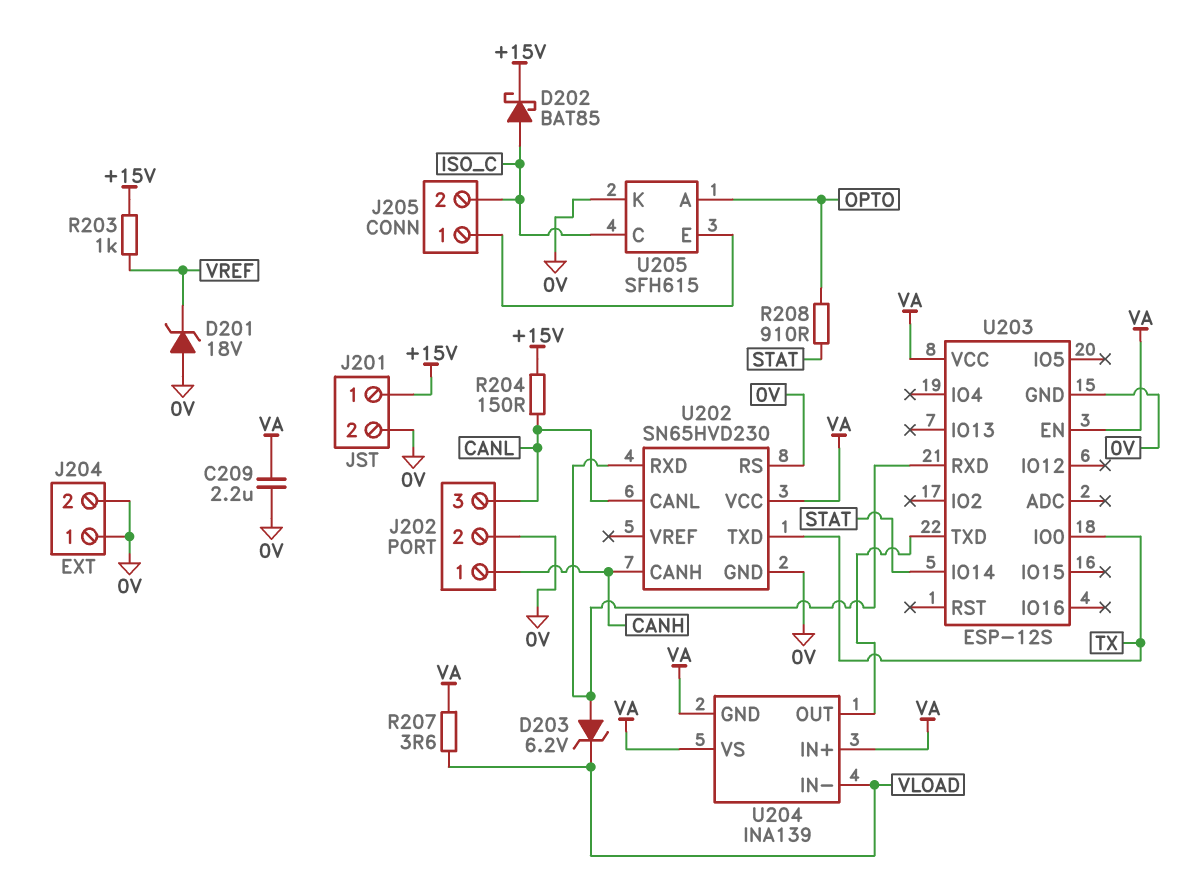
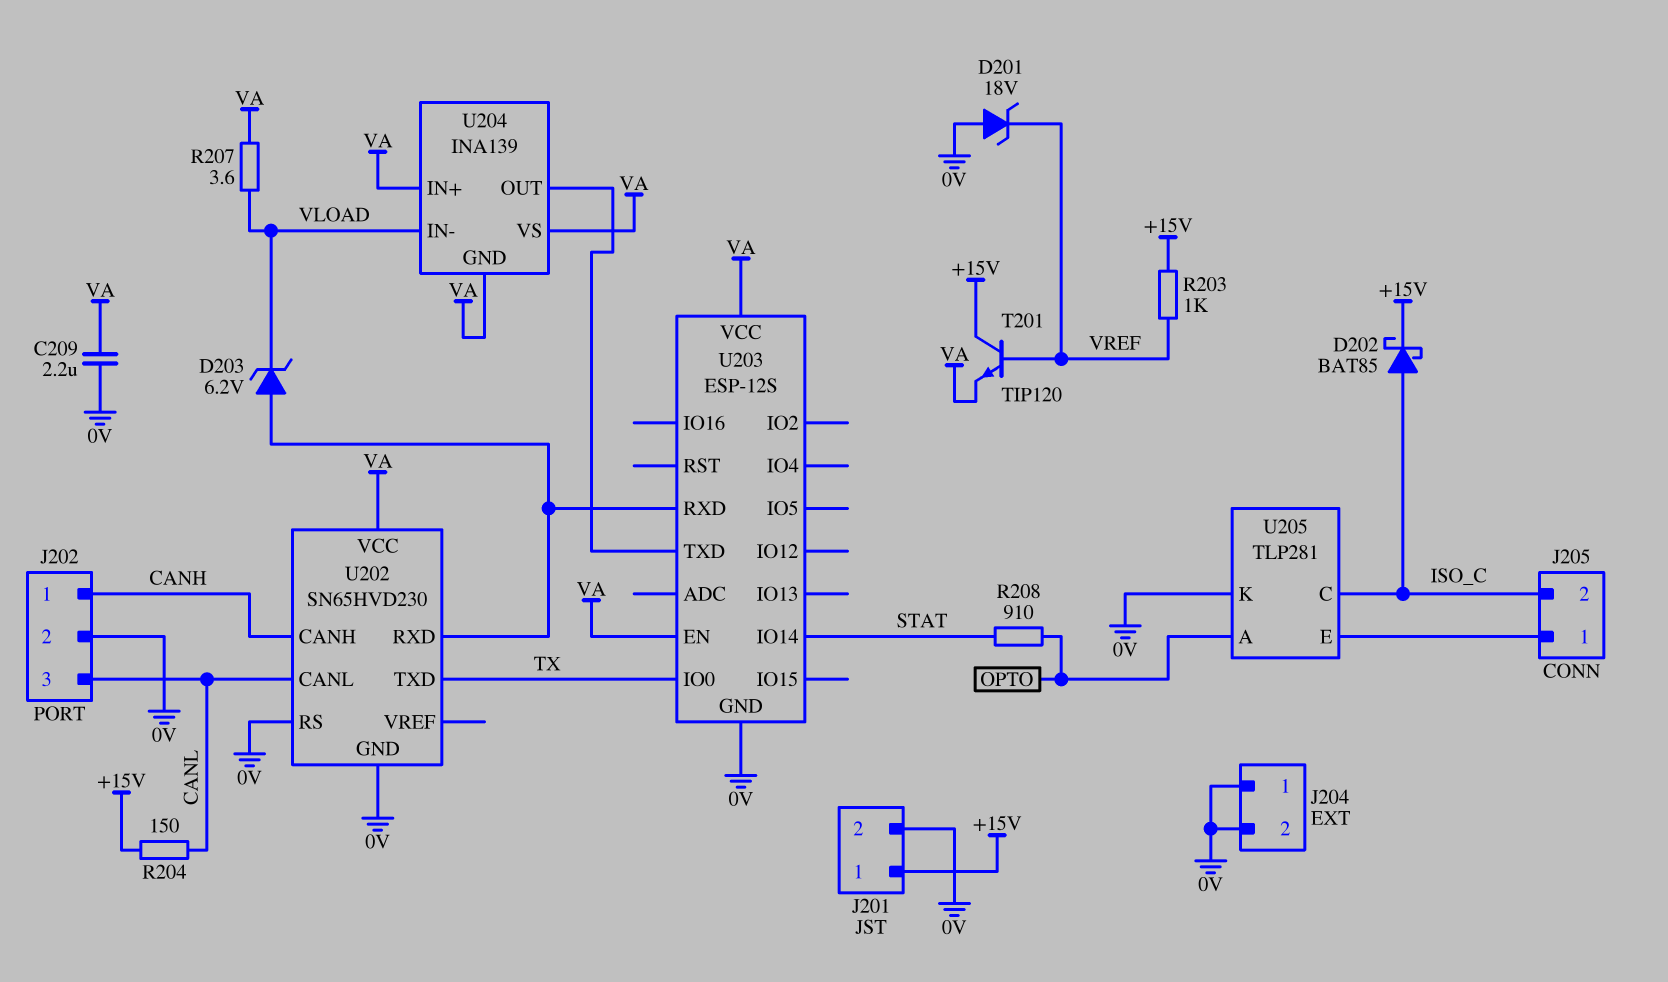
T201: none -> NPN TIP120 (B VREF, C +15V, E VA)
U205: SFH615 -> TLP281

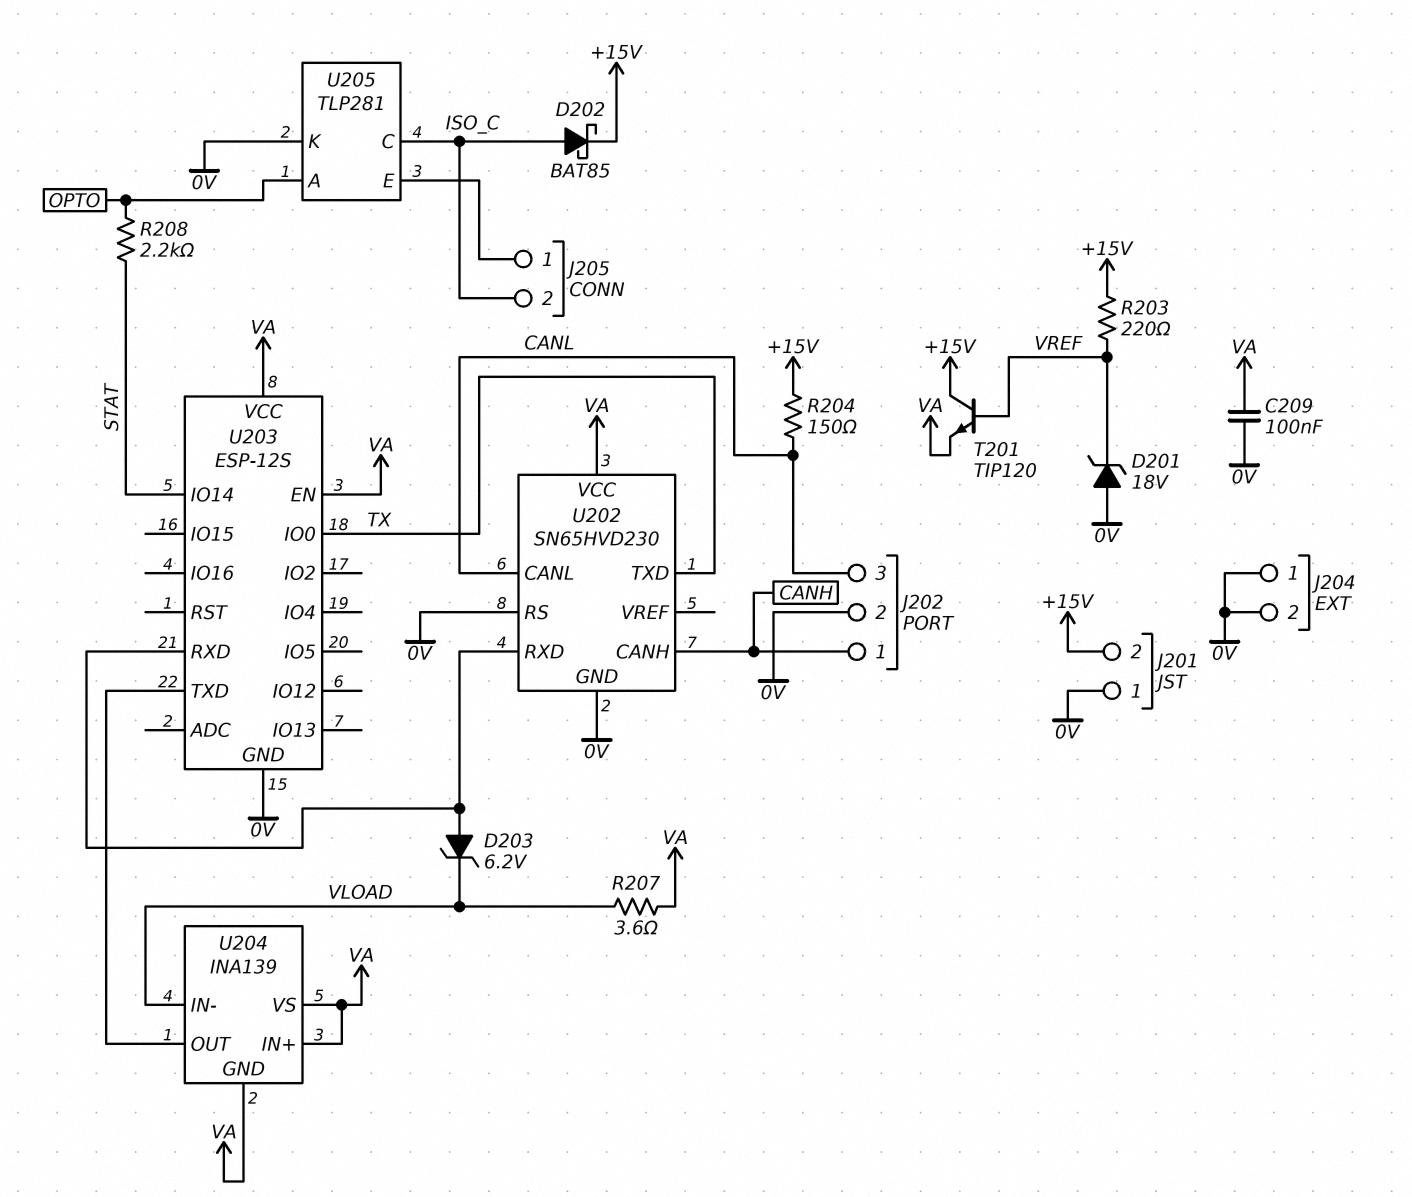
C209: 2.2uF (0V, VA) -> 100nF (0V, VA)
J201 pin 1: +15V -> 0V
J201 pin 2: 0V -> +15V
R203: 1k (+15V, VREF) -> 220 (+15V, VREF)
R208: 910 (OPTO, STAT) -> 2.2k (OPTO, STAT)

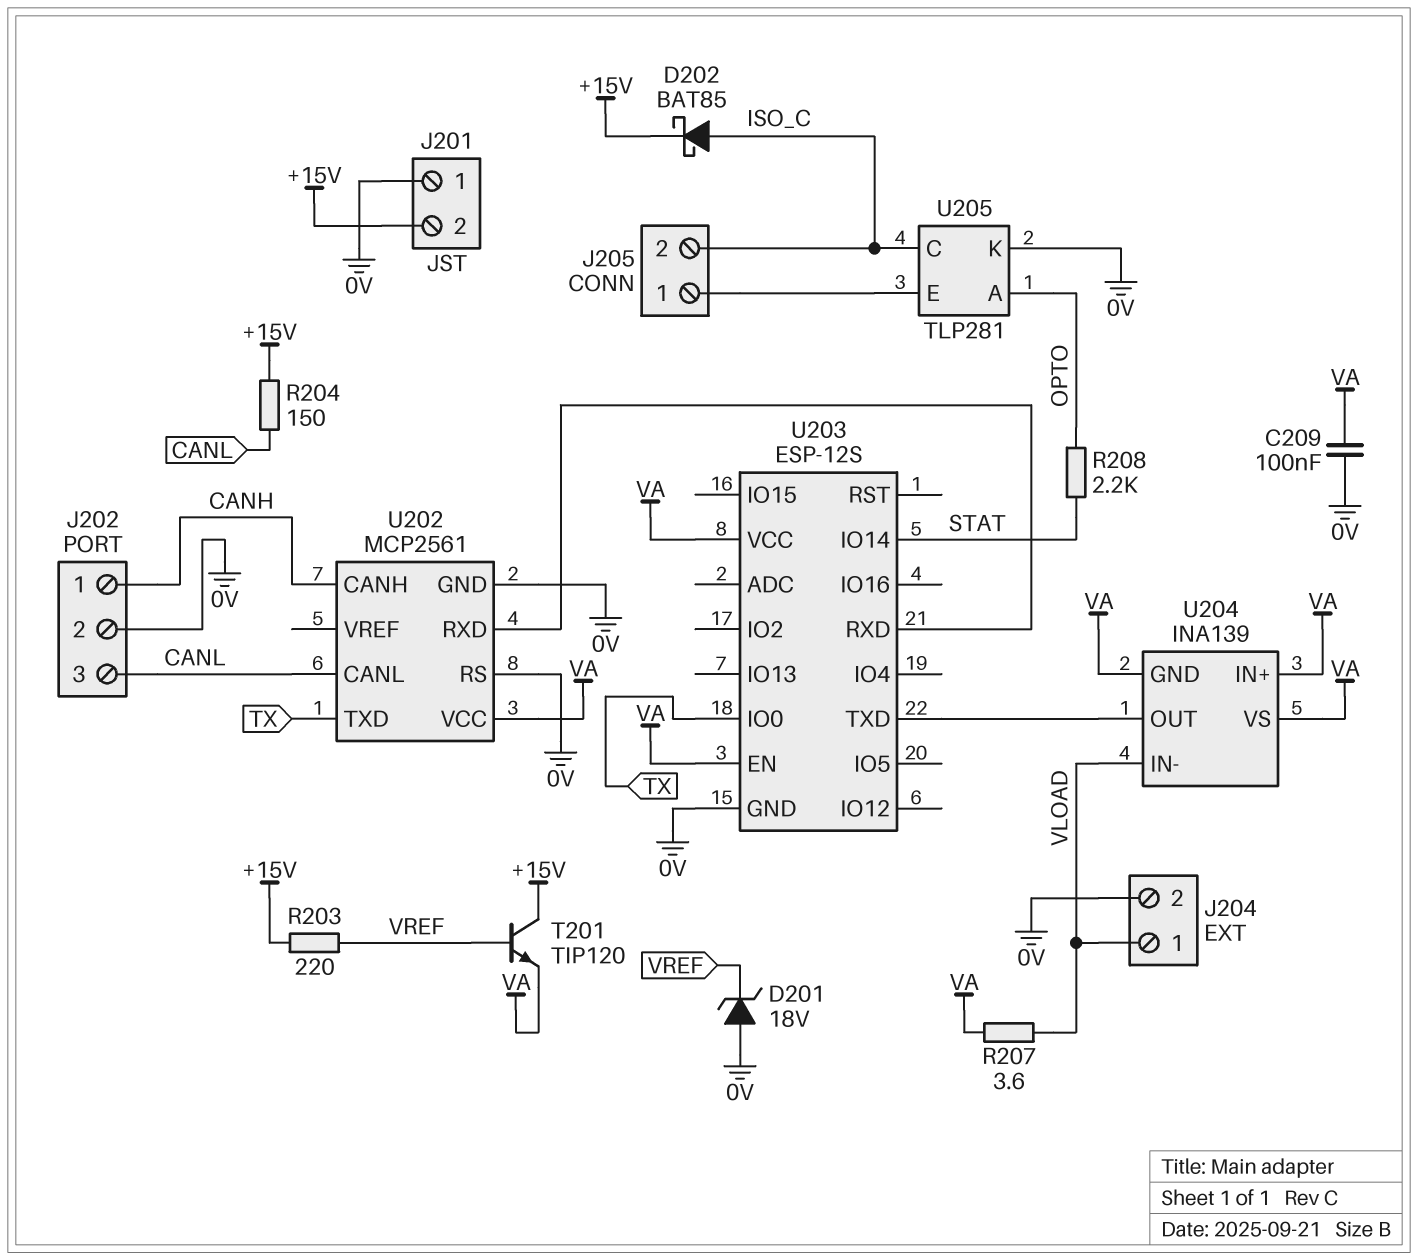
D203: zener 6.2V (A U202/RXD, K VLOAD) -> none
J204 pin 1: 0V -> VLOAD
U202: SN65HVD230 -> MCP2561

